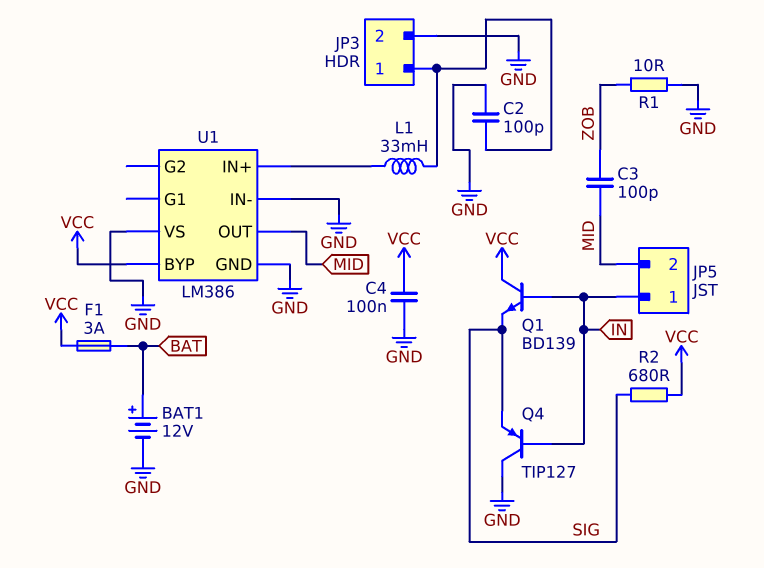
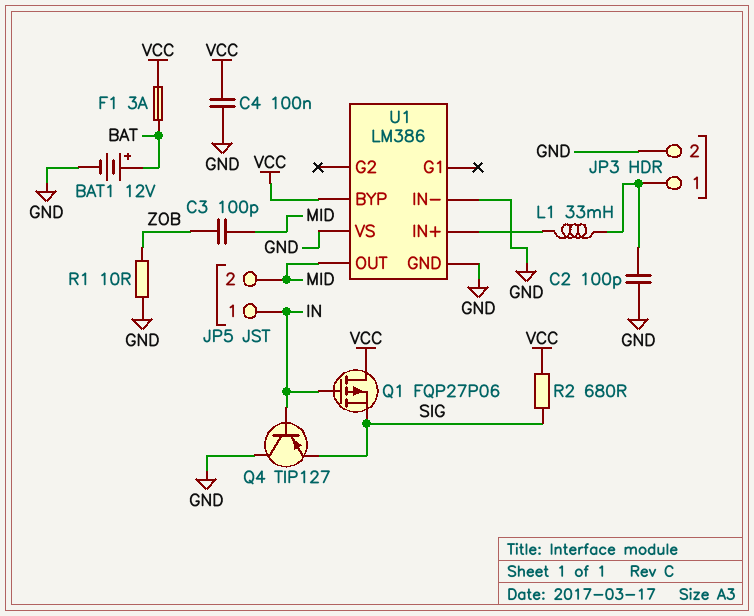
Q1: NPN BD139 (B IN, C VCC, E SIG) -> PMOS FQP27P06 (G IN, D VCC, S SIG)

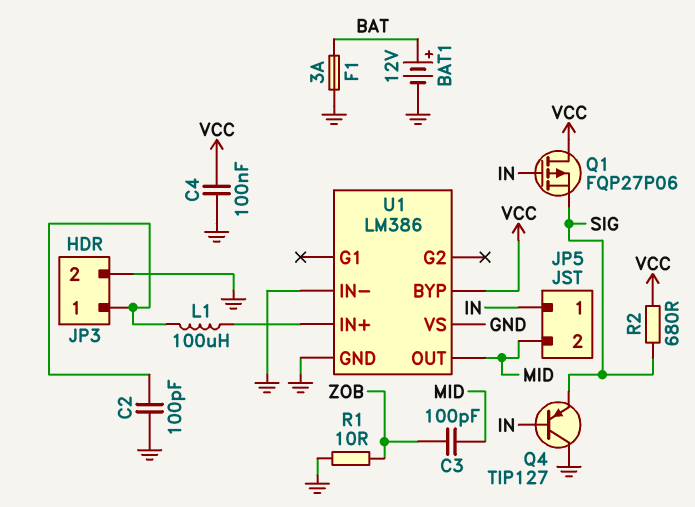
F1: 3A (BAT, VCC) -> 3A (BAT, GND)
L1: 33mH (JP3/1, U1/IN+) -> 100uH (JP3/1, U1/IN+)

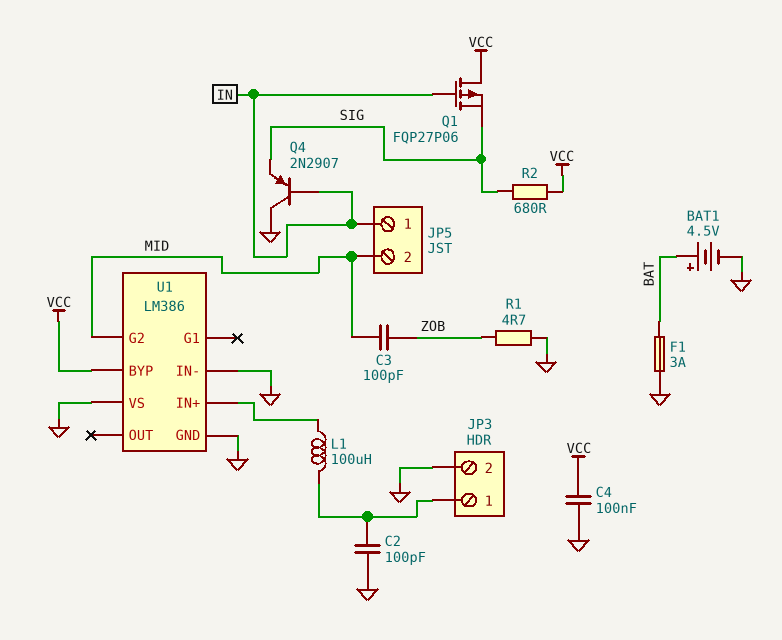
BAT1: 12V (plus BAT, minus GND) -> 4.5V (plus BAT, minus GND)
Q4: PNP TIP127 (B IN, C GND, E SIG) -> PNP 2N2907 (B IN, C GND, E SIG)
R1: 10 (GND, ZOB) -> 4.7 (GND, ZOB)
U1 pin G2: none -> MID
U1 pin OUT: MID -> none

